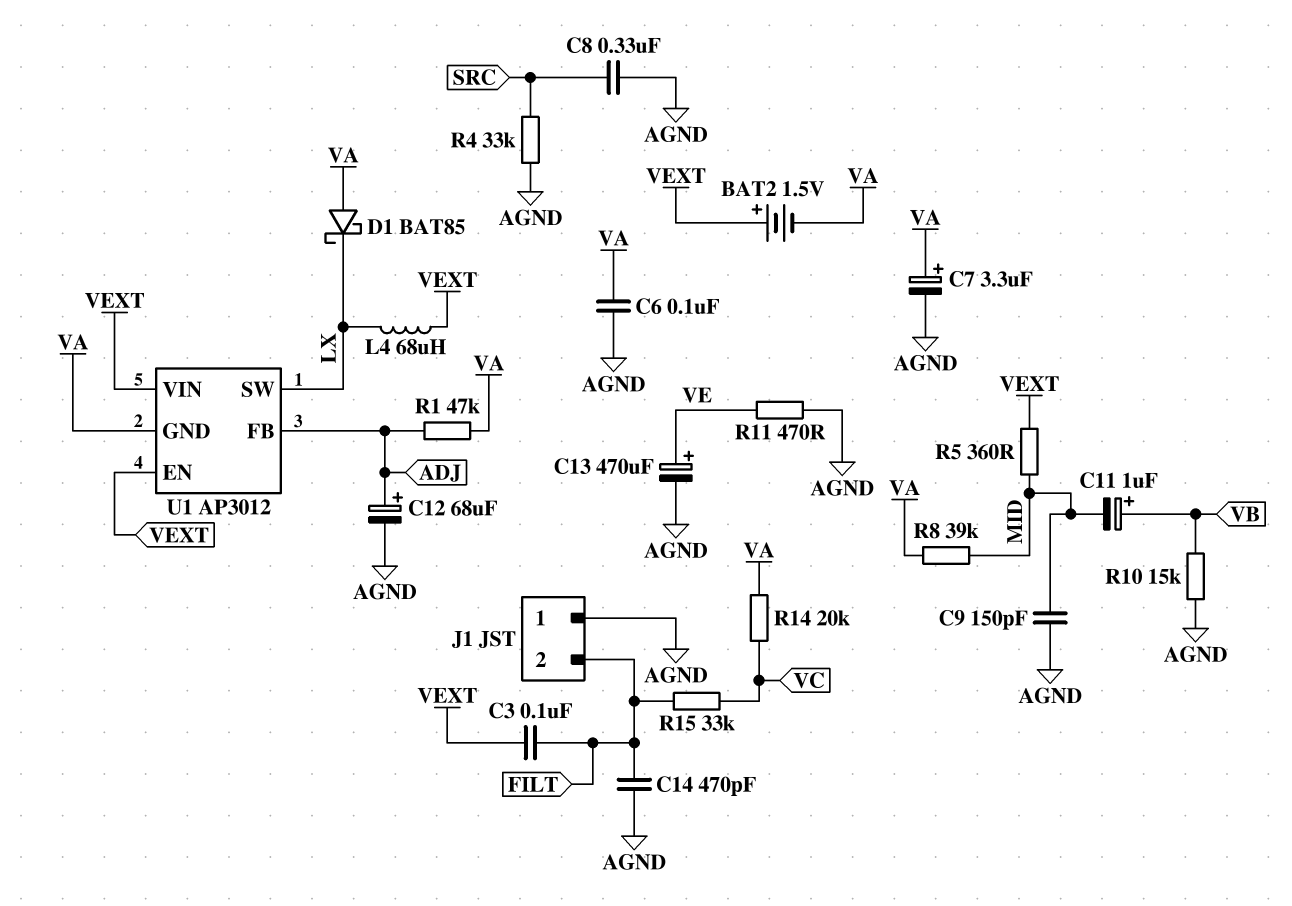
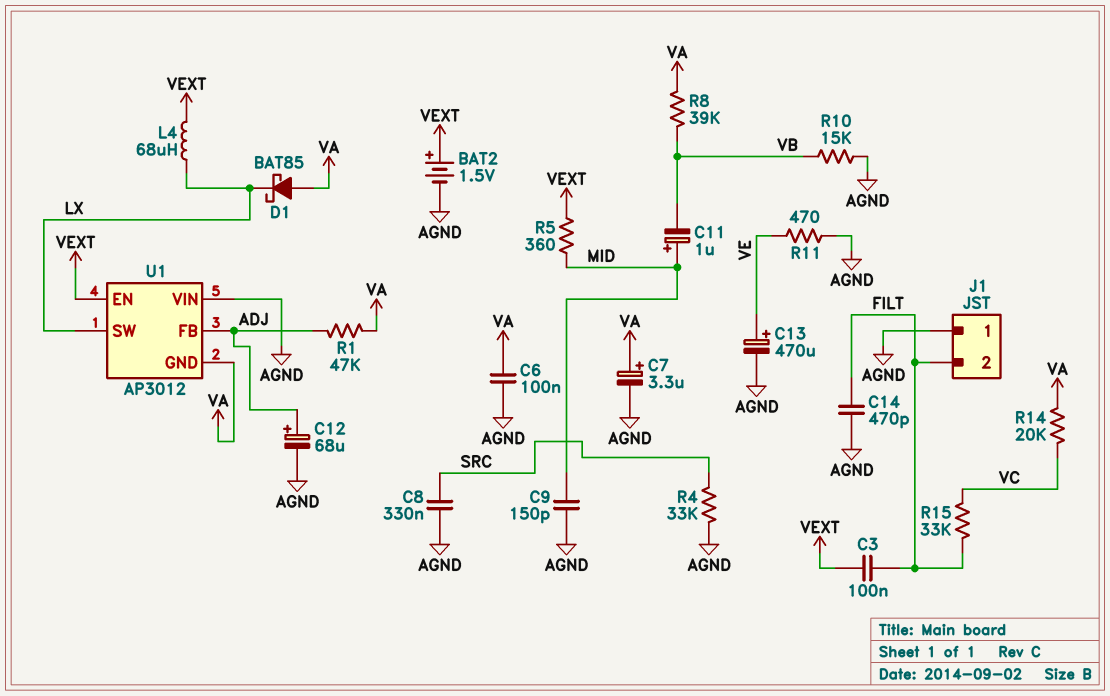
BAT2: 1.5V (plus VEXT, minus VA) -> 1.5V (plus VEXT, minus AGND)
C11: 1uF (plus VB, minus MID) -> 1uF (plus MID, minus VB)
R8: 39k (MID, VA) -> 39k (VA, VB)
U1 pin VIN: VEXT -> AGND

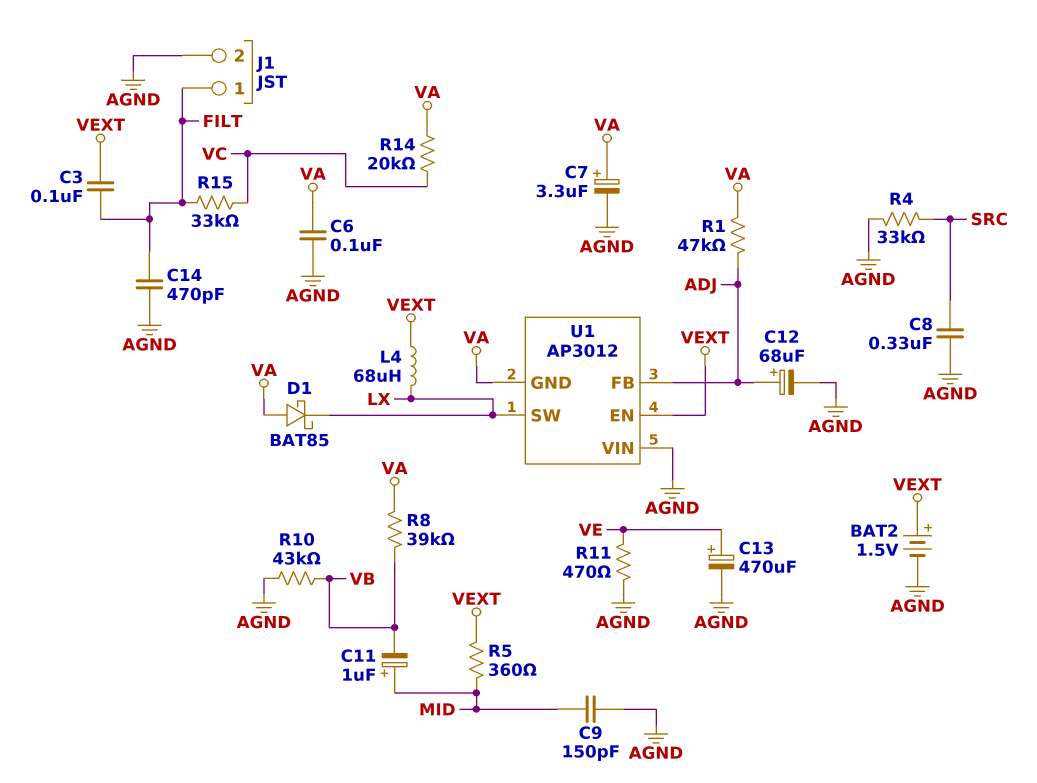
J1 pin 1: AGND -> FILT
J1 pin 2: FILT -> AGND
R10: 15k (AGND, VB) -> 43k (AGND, VB)

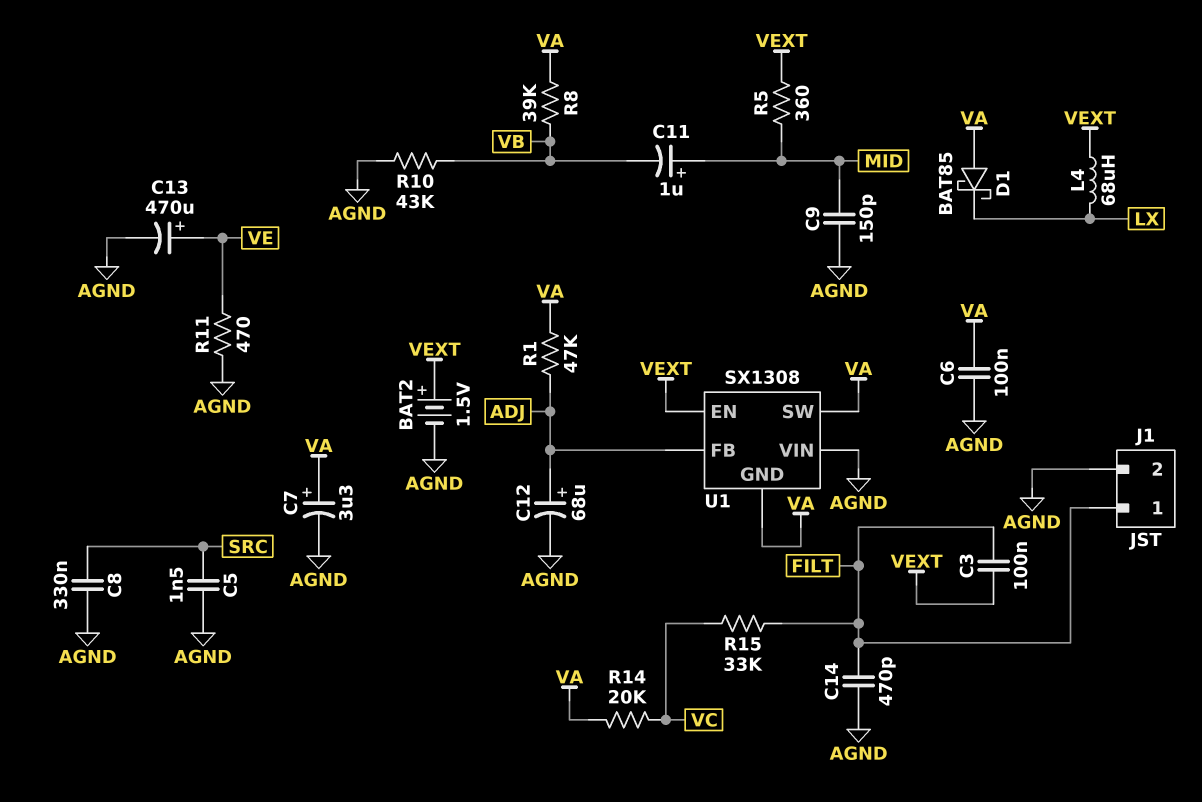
C5: none -> 1.5nF (AGND, SRC)
R4: 33k (AGND, SRC) -> none
U1: AP3012 -> SX1308
U1 pin SW: LX -> VA

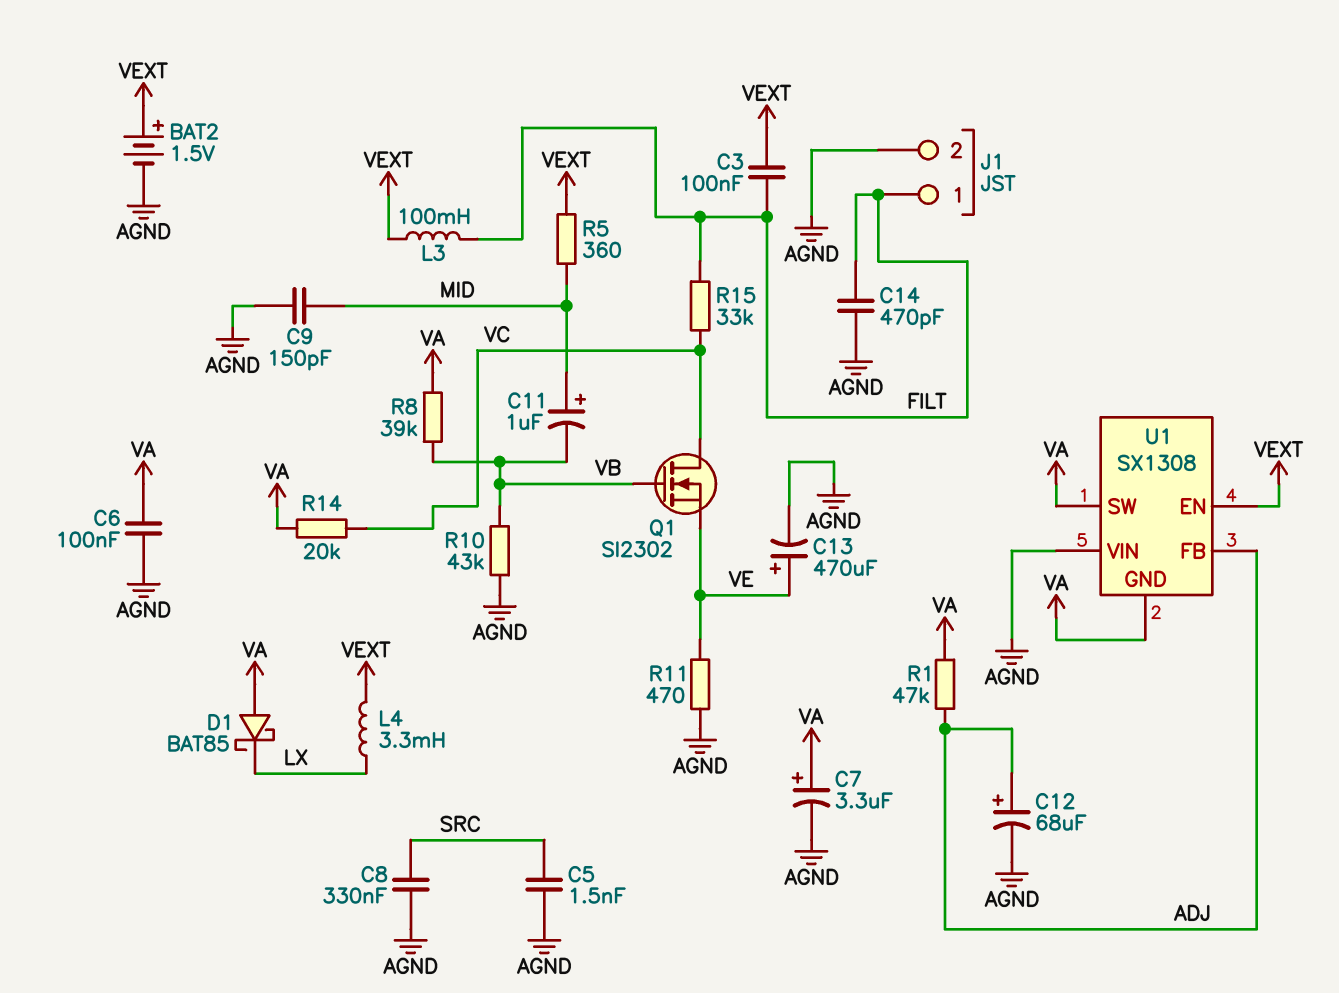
L3: none -> 100mH (FILT, VEXT)
L4: 68uH (LX, VEXT) -> 3.3mH (LX, VEXT)
Q1: none -> NMOS SI2302 (G VB, D VC, S VE)

